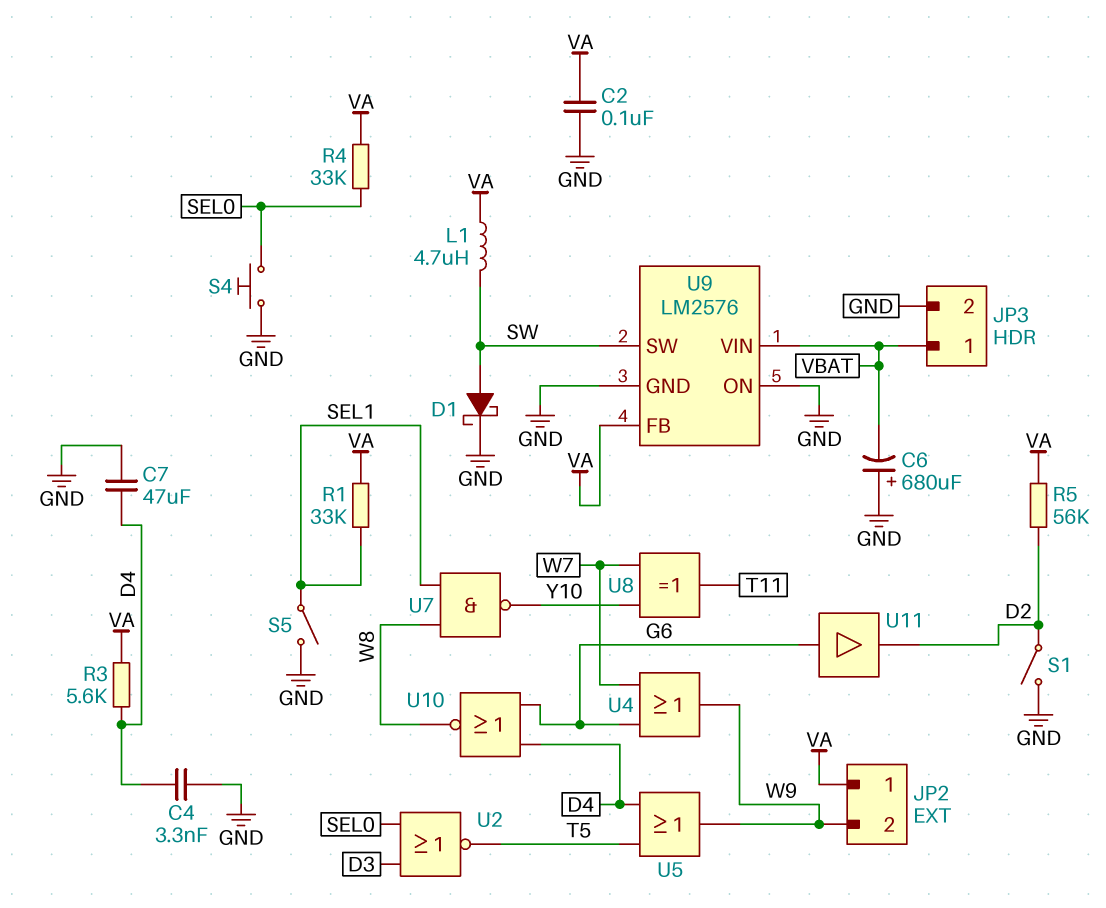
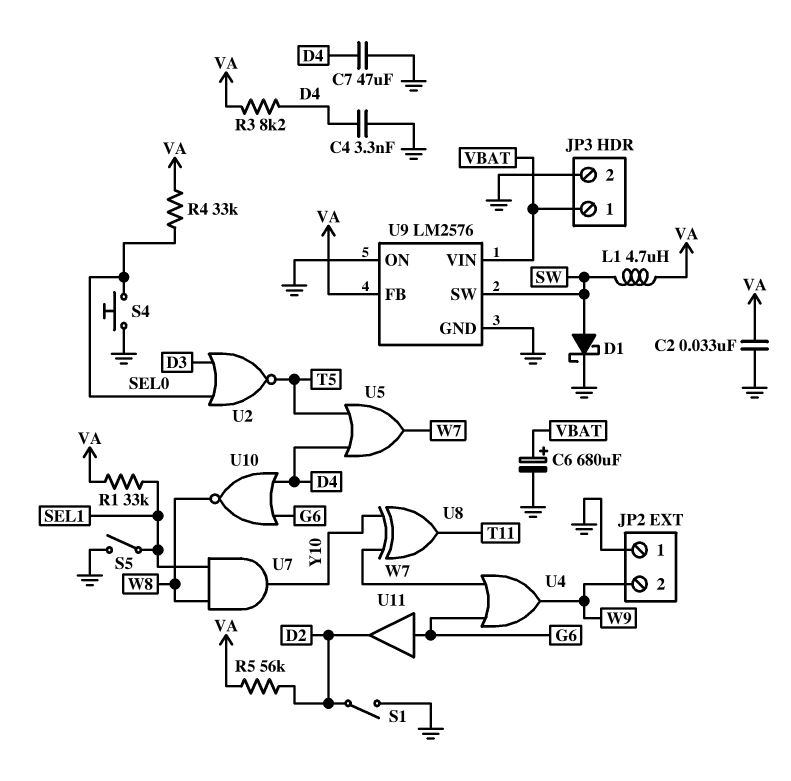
C2: 100nF (GND, VA) -> 33nF (GND, VA)
C6: 680uF (plus GND, minus VBAT) -> 680uF (plus VBAT, minus GND)
JP2 pin 1: VA -> GND
R3: 5.6k (D4, VA) -> 8.2k (D4, VA)
U5: OR (in D4, in T5, out W9) -> OR (in D4, in T5, out W7)
U7: NAND (in SEL1, in W8, out Y10) -> AND (in SEL1, in W8, out Y10)

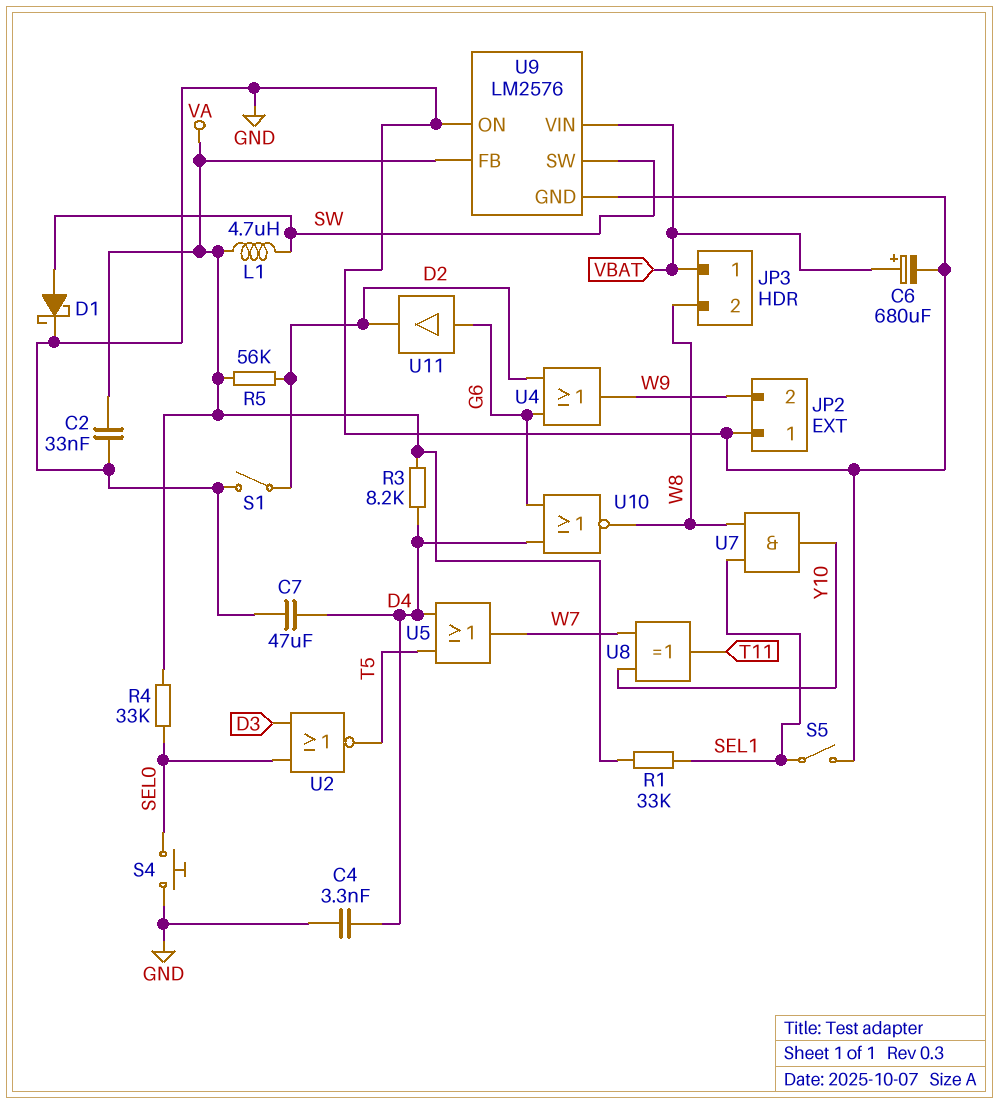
JP3 pin 2: GND -> W8
U4: OR (in G6, in W7, out W9) -> OR (in D2, in G6, out W9)

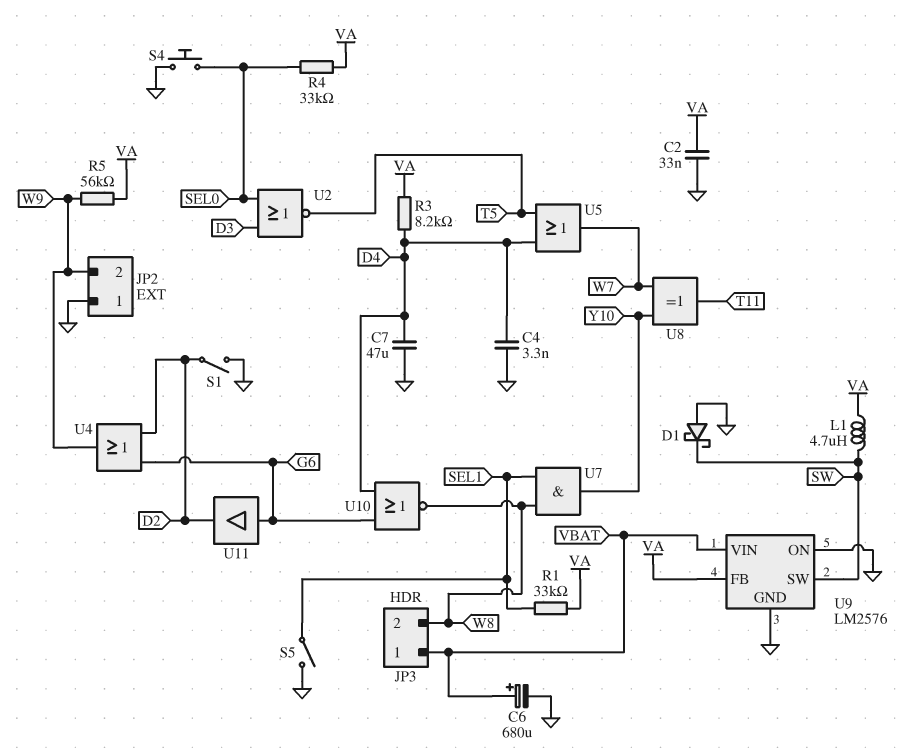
D1: schottky (A SW, K GND) -> schottky (A GND, K SW)
R5: 56k (D2, VA) -> 56k (VA, W9)

